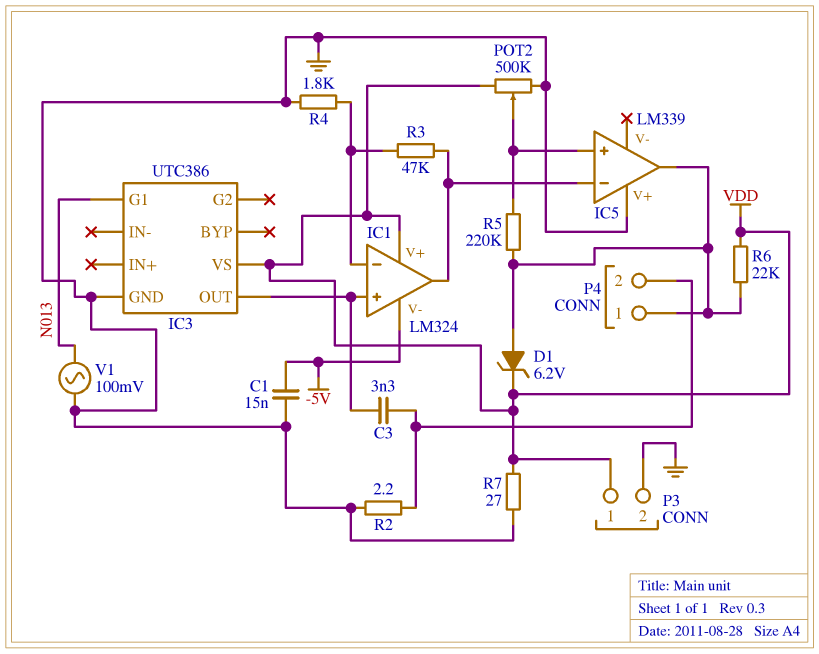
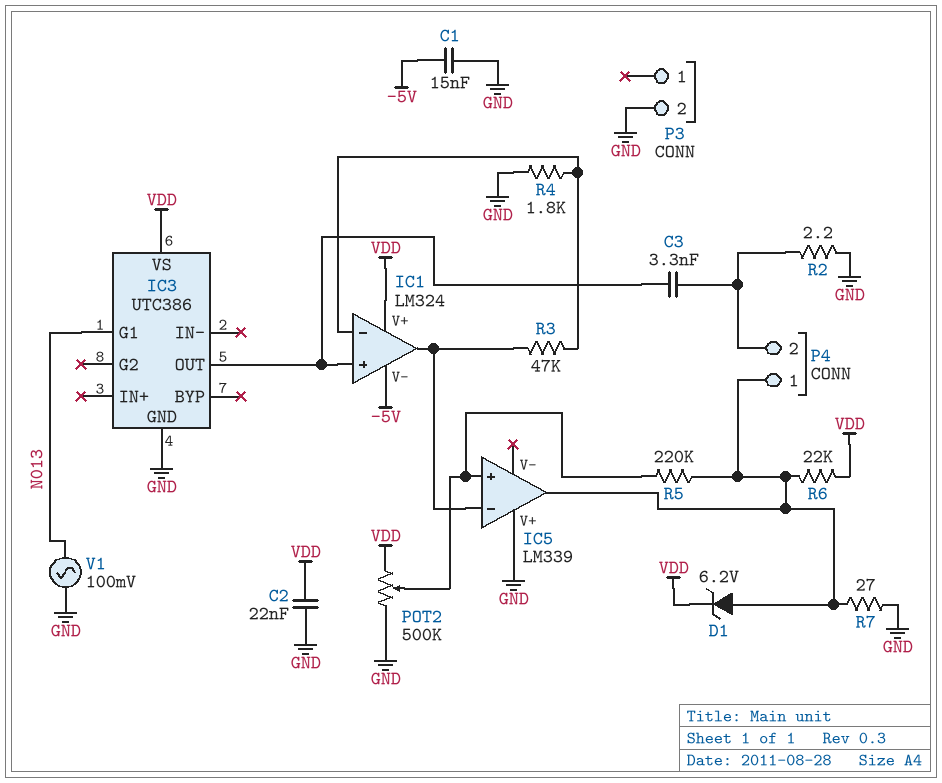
C2: none -> 22nF (GND, VDD)
P3 pin 1: VDD -> none
R7: 27 (GND, VDD) -> 27 (GND, IC5/out)

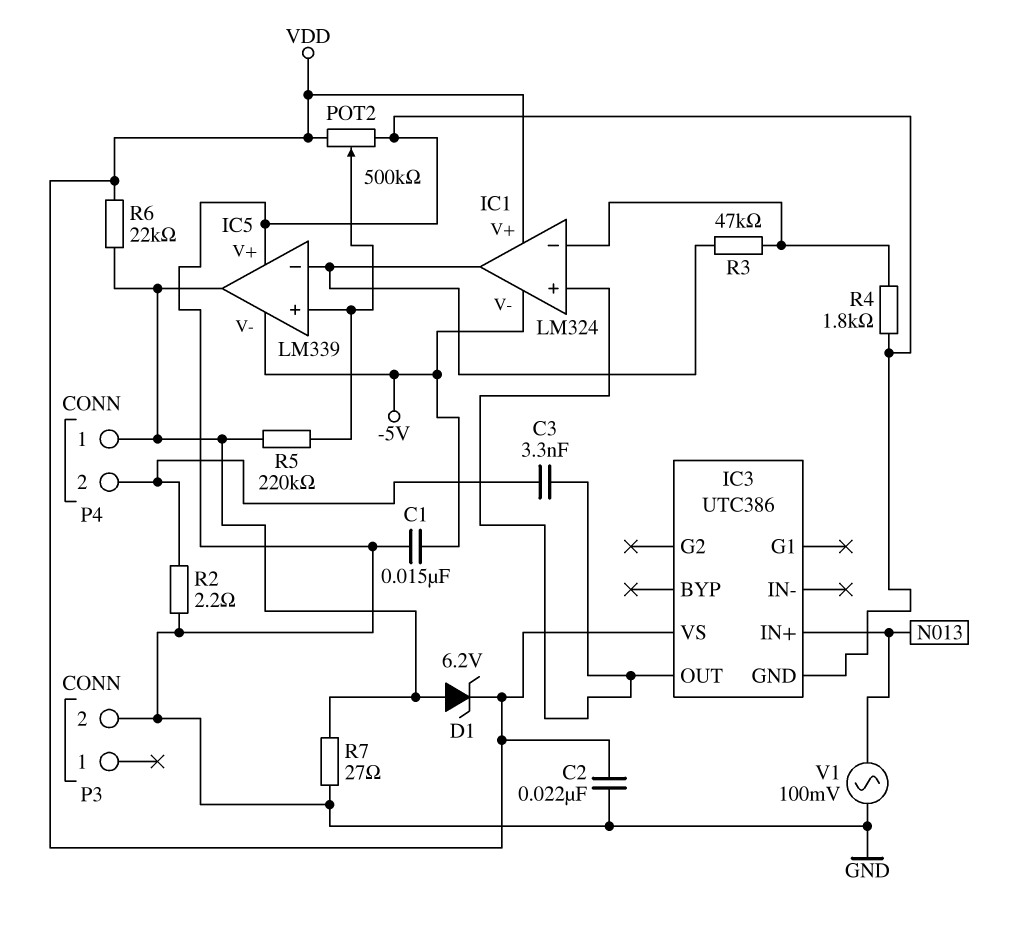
IC3 pin G1: N013 -> none
IC3 pin IN+: none -> N013
IC5 pin V-: none -> -5V

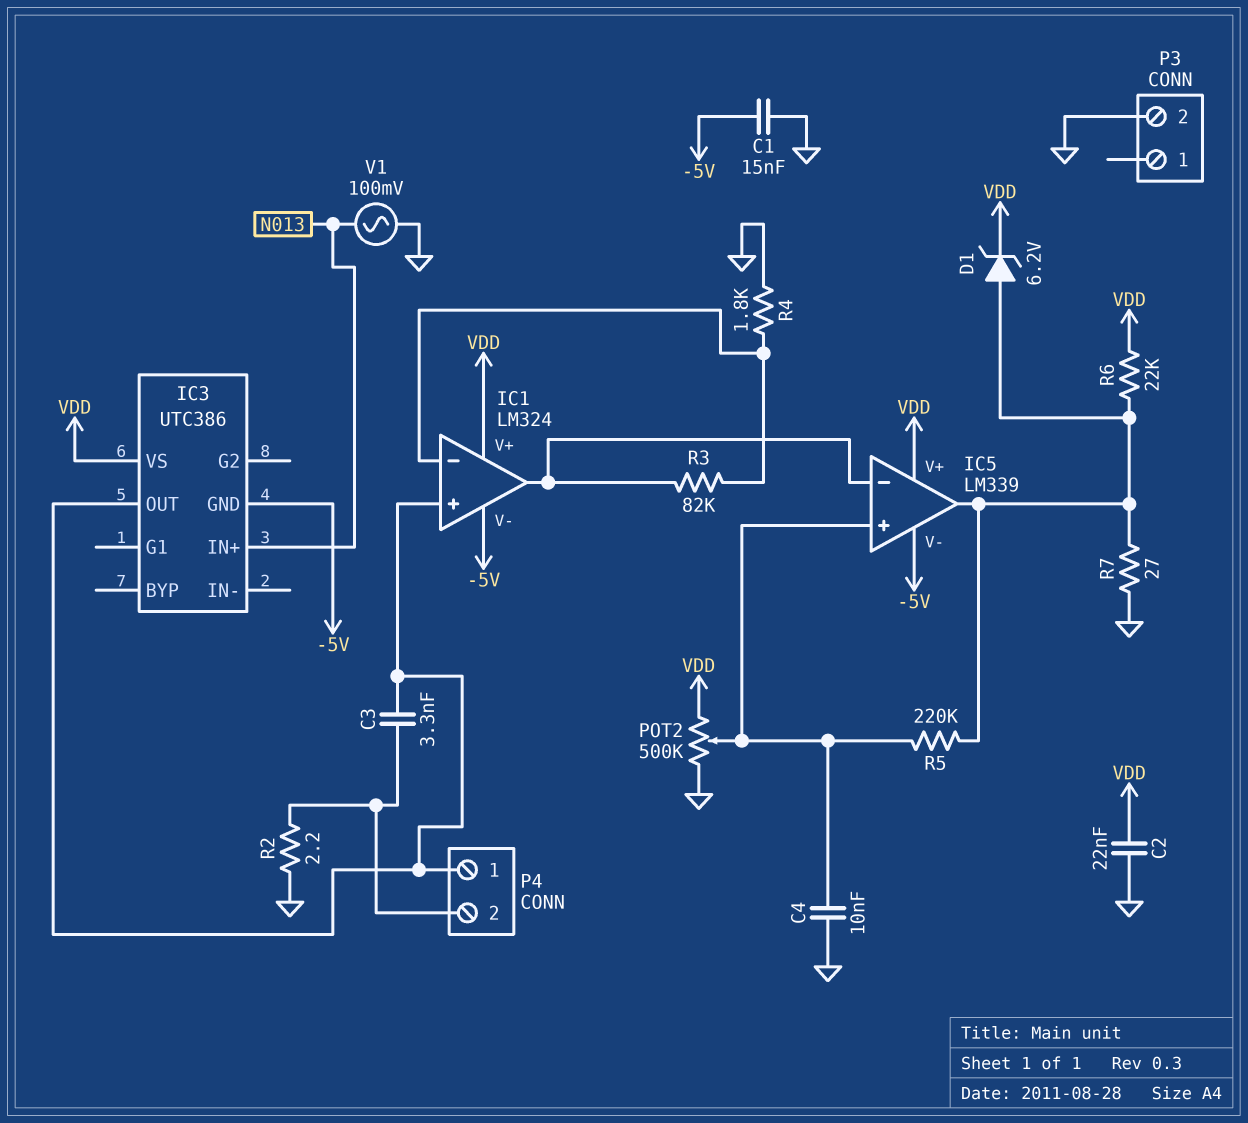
C4: none -> 10nF (GND, IC5/in+)
IC3 pin GND: GND -> -5V
IC5 pin V+: GND -> VDD
P4 pin 1: IC5/out -> IC1/in+
R3: 47k (IC1/in-, IC1/out) -> 82k (IC1/in-, IC1/out)

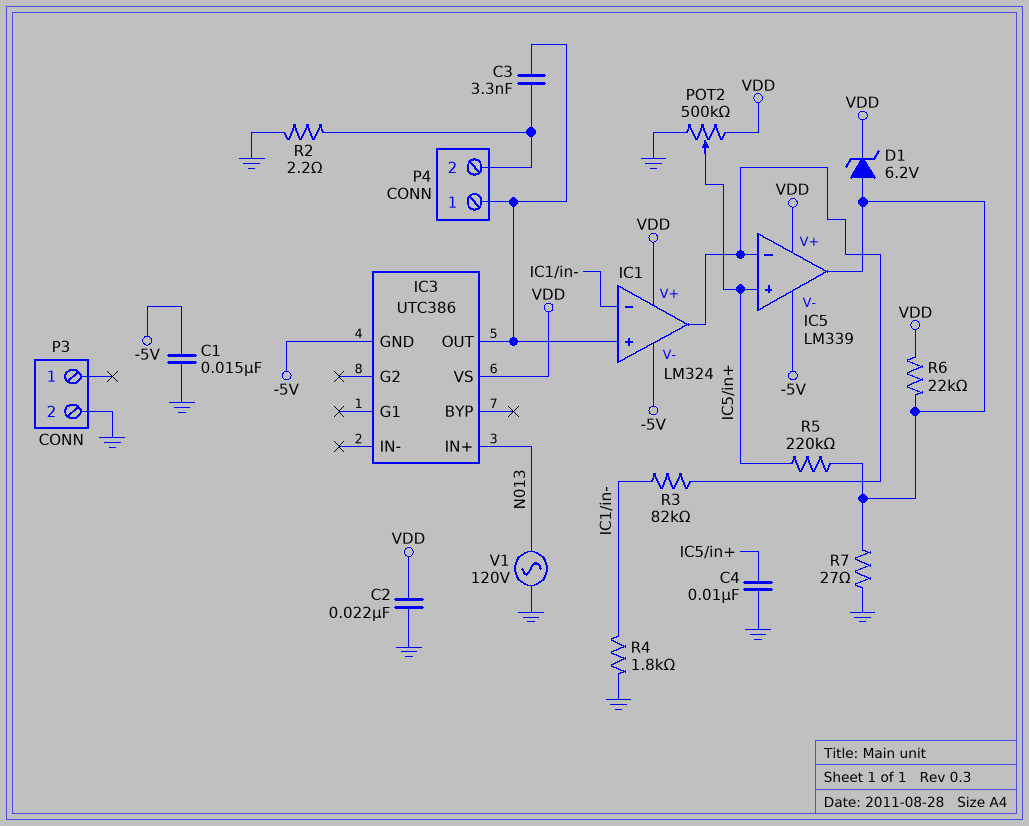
V1: AC 100mV (GND, N013) -> AC 120V (GND, N013)

